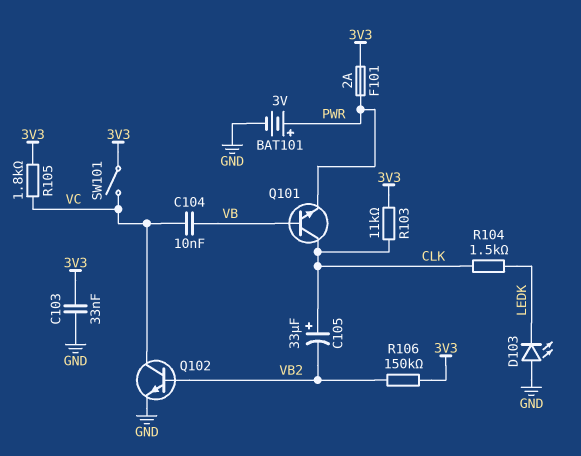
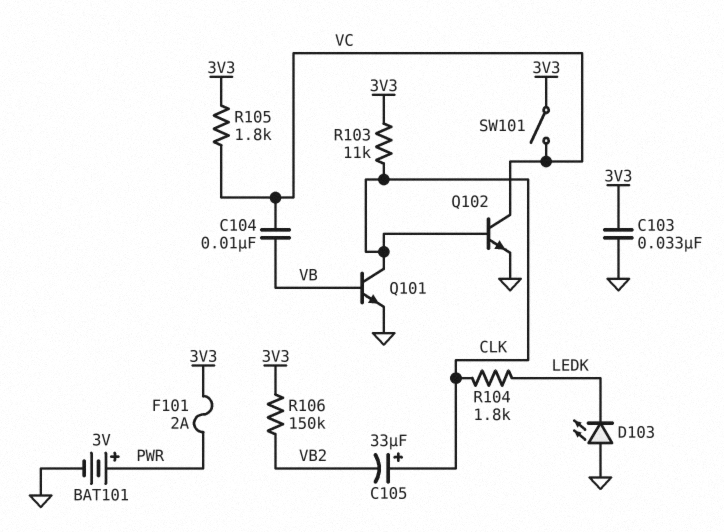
Q101: NPN (B VB, C CLK, E PWR) -> NPN (B VB, C CLK, E GND)
Q102: NPN (B VB2, C VC, E GND) -> NPN (B CLK, C VC, E GND)
R104: 1.5k (CLK, LEDK) -> 1.8k (CLK, LEDK)

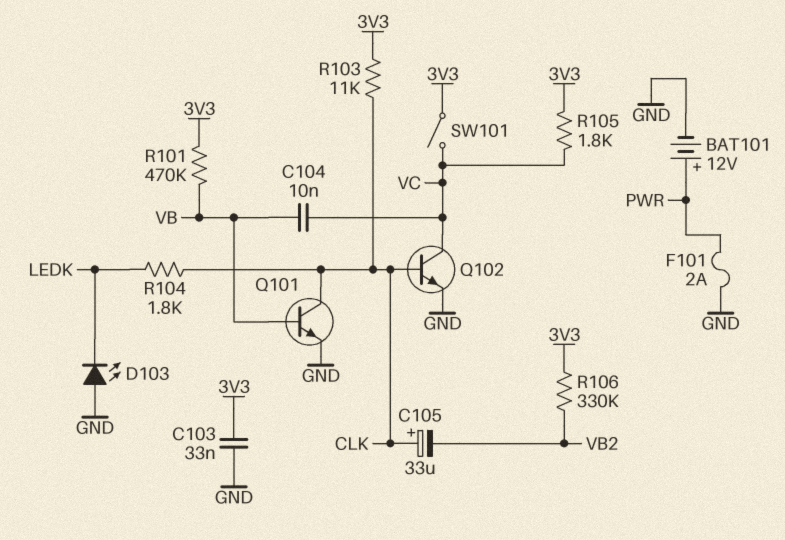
BAT101: 3V (plus PWR, minus GND) -> 12V (plus PWR, minus GND)
F101: 2A (3V3, PWR) -> 2A (GND, PWR)
R101: none -> 470k (3V3, VB)
R106: 150k (3V3, VB2) -> 330k (3V3, VB2)

